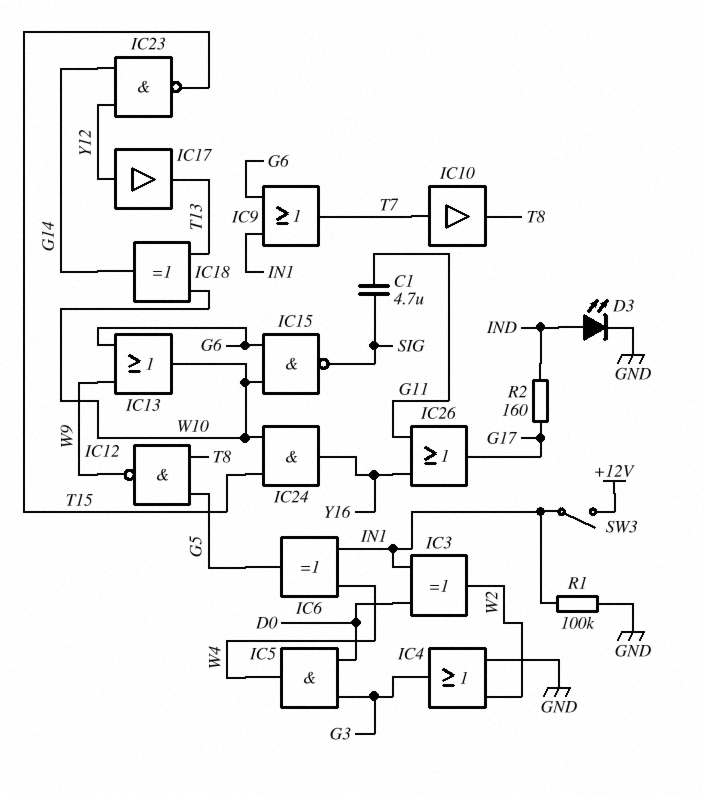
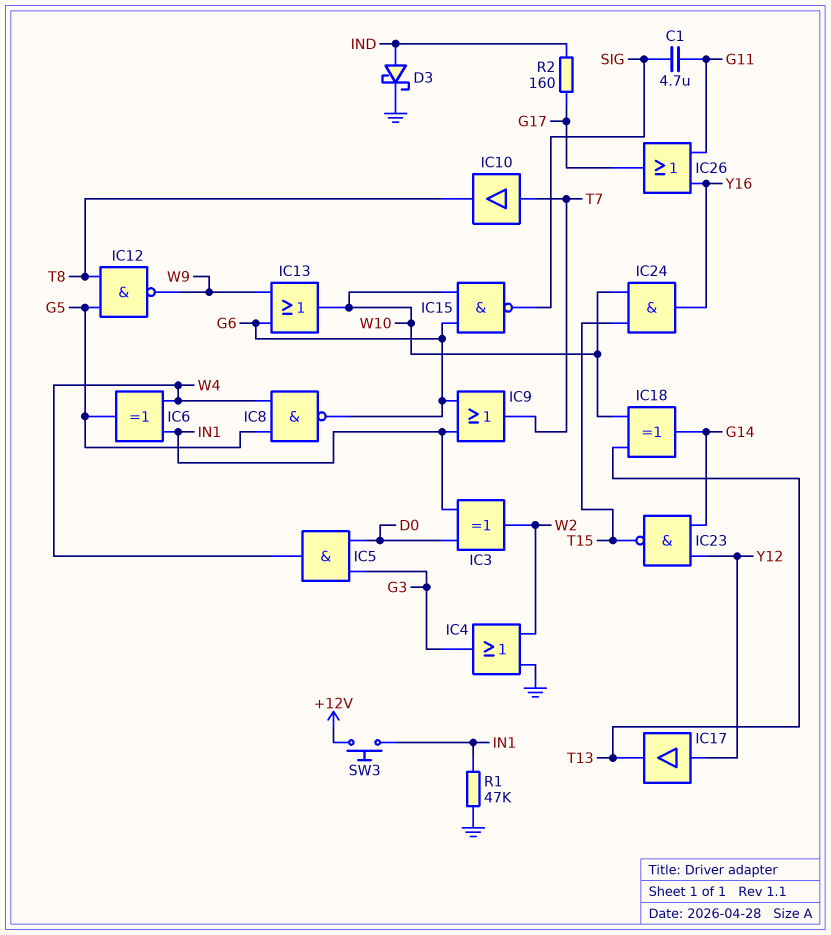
D3: LED (A IND, K GND) -> schottky (A IND, K GND)
IC8: none -> NAND (in G5, in W4, out G6)
R1: 100k (GND, IN1) -> 47k (GND, IN1)
SW3: switch (+12V, IN1) -> button (+12V, IN1)

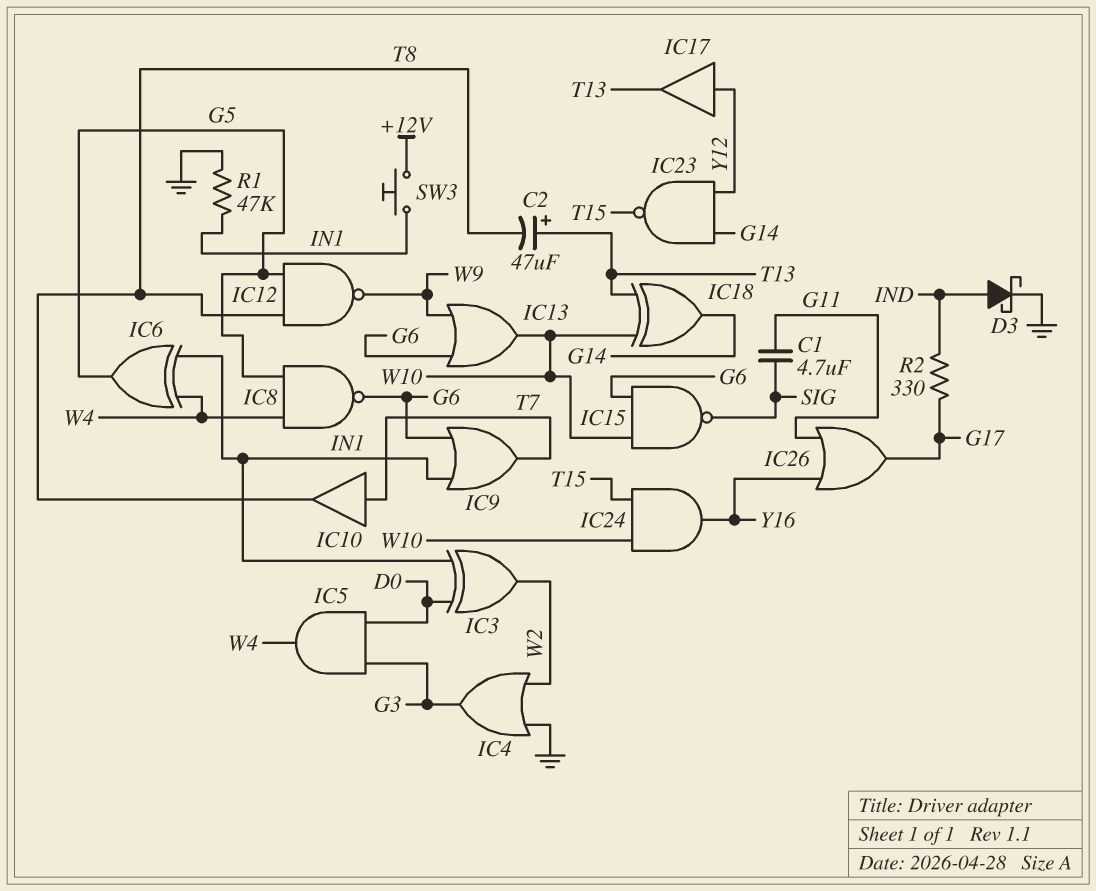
C2: none -> 47uF (plus T13, minus T8)
R2: 160 (G17, IND) -> 330 (G17, IND)

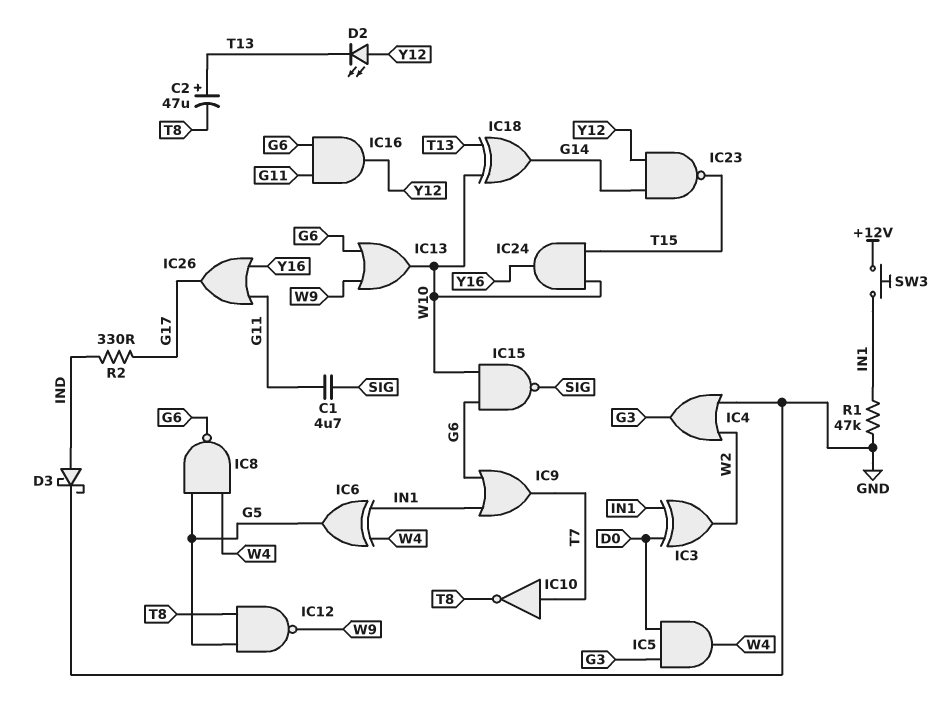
D2: none -> LED (A Y12, K T13)
IC10: buffer (in T7, out T8) -> NOT (in T7, out T8)
IC16: none -> AND (in G6, in G11, out Y12)
IC17: buffer (in Y12, out T13) -> none

